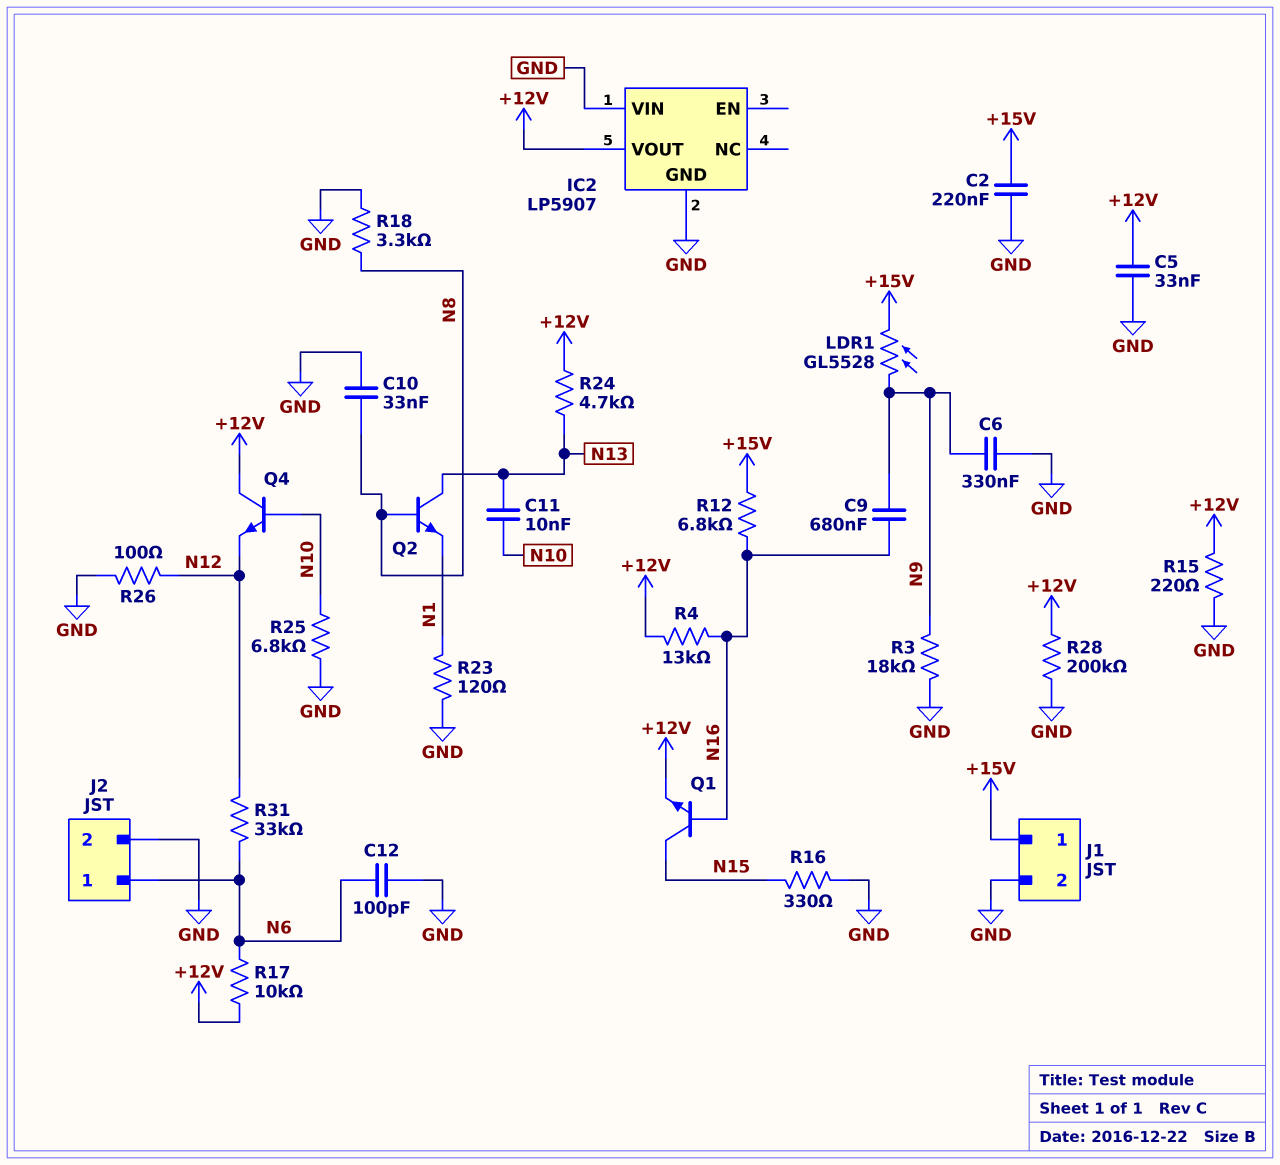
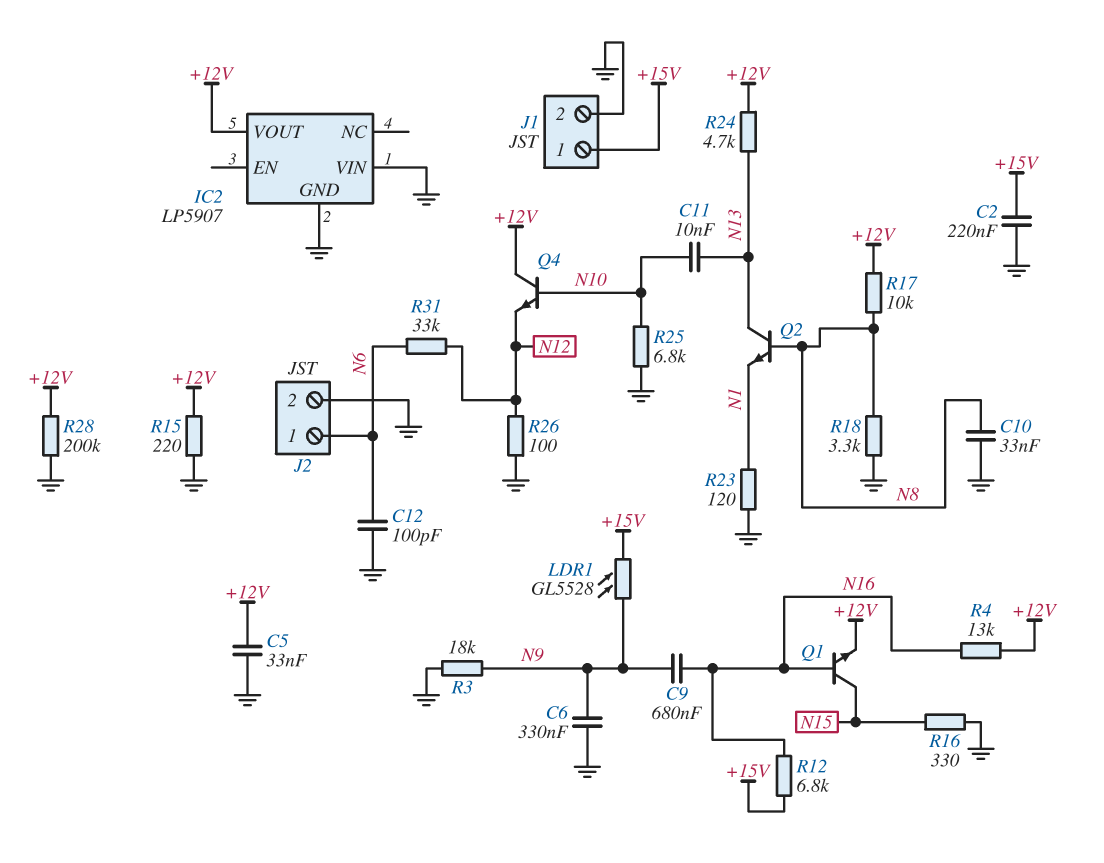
R17: 10k (+12V, N6) -> 10k (+12V, N8)

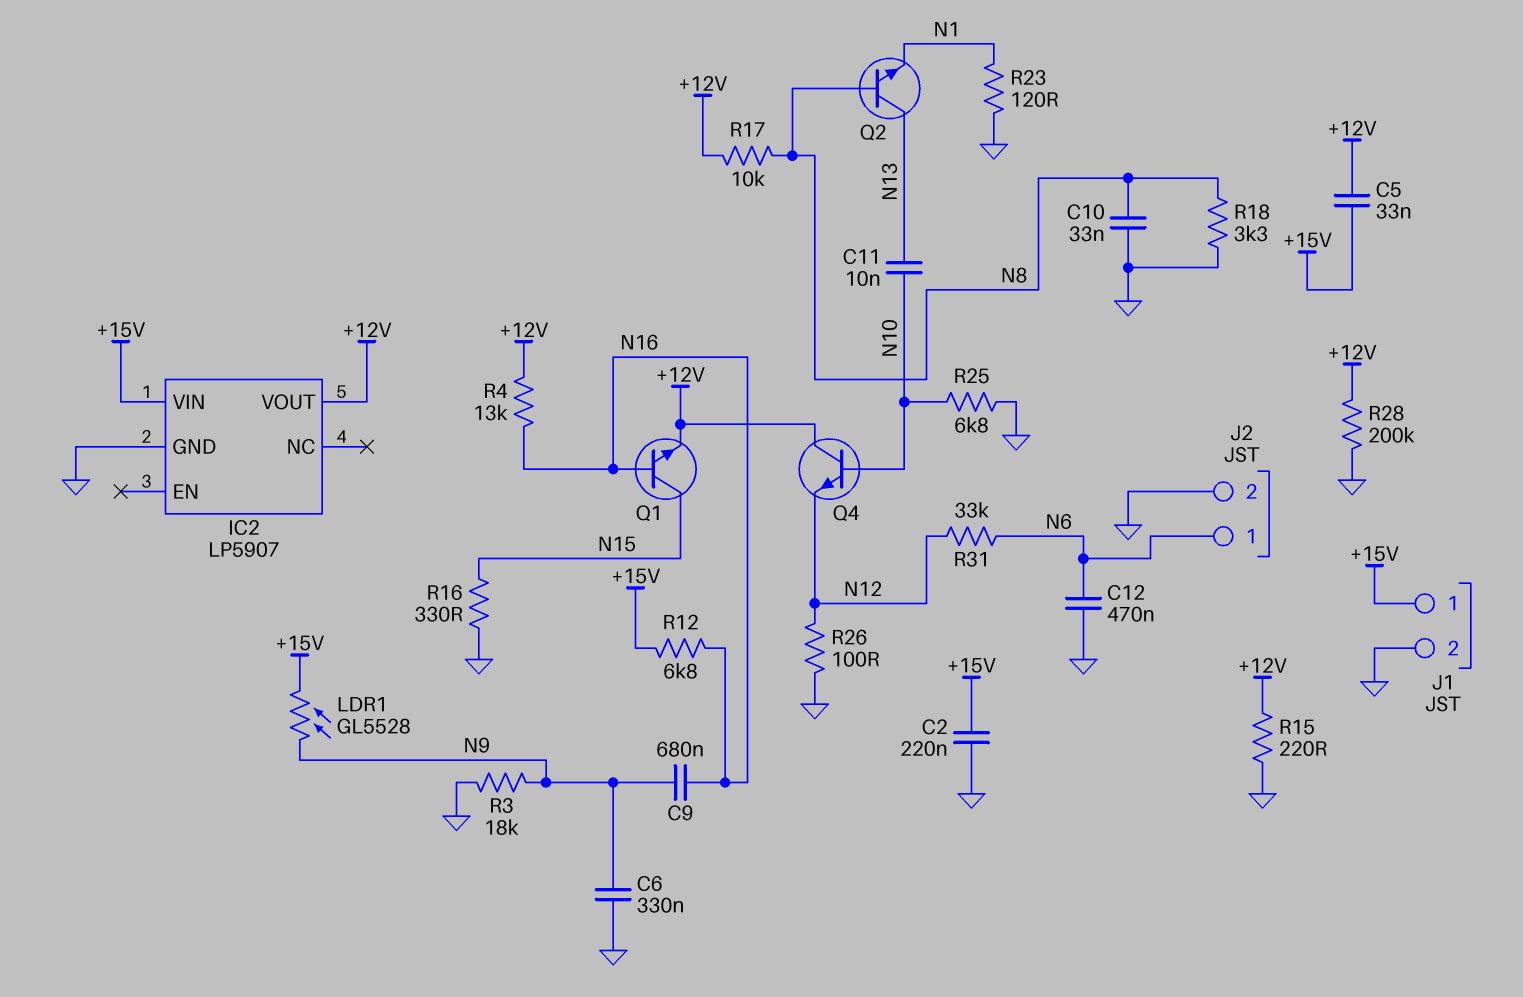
C5: 33nF (+12V, GND) -> 33nF (+12V, +15V)
C12: 100pF (GND, N6) -> 470nF (GND, N6)
IC2 pin VIN: GND -> +15V
R24: 4.7k (+12V, N13) -> none

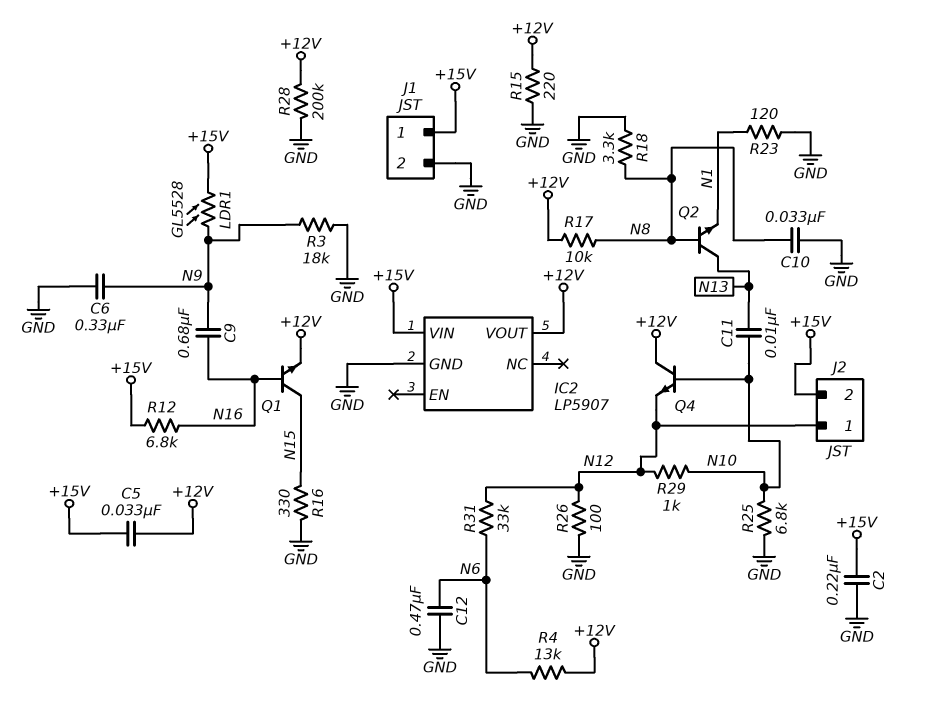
J2 pin 1: N6 -> N12
J2 pin 2: GND -> +15V
R4: 13k (+12V, N16) -> 13k (+12V, N6)
R29: none -> 1k (N10, N12)

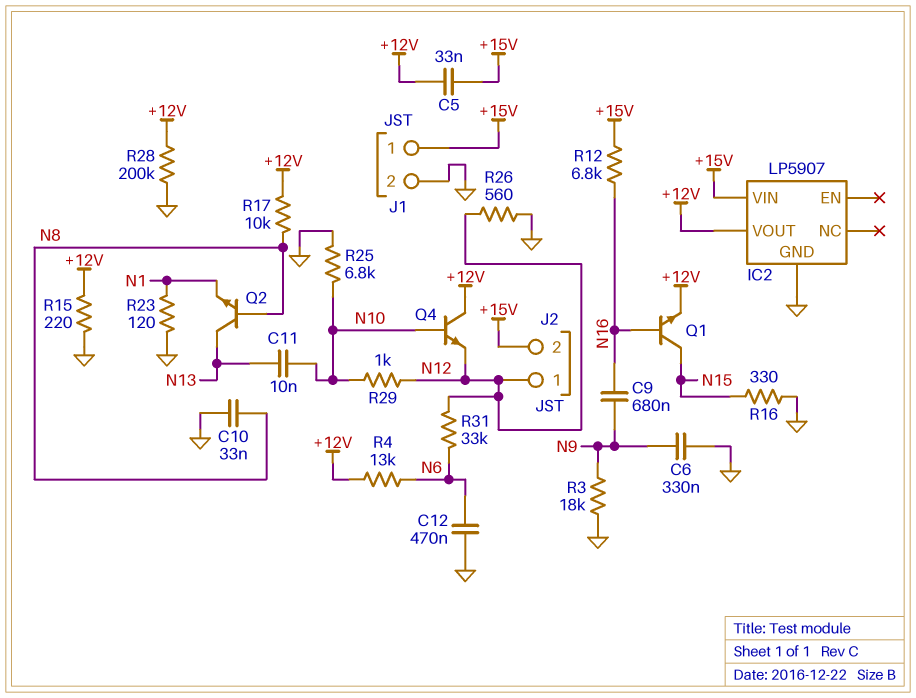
C2: 220nF (+15V, GND) -> none
LDR1: GL5528 (+15V, N9) -> none
R18: 3.3k (GND, N8) -> none
R26: 100 (GND, N12) -> 560 (GND, N12)

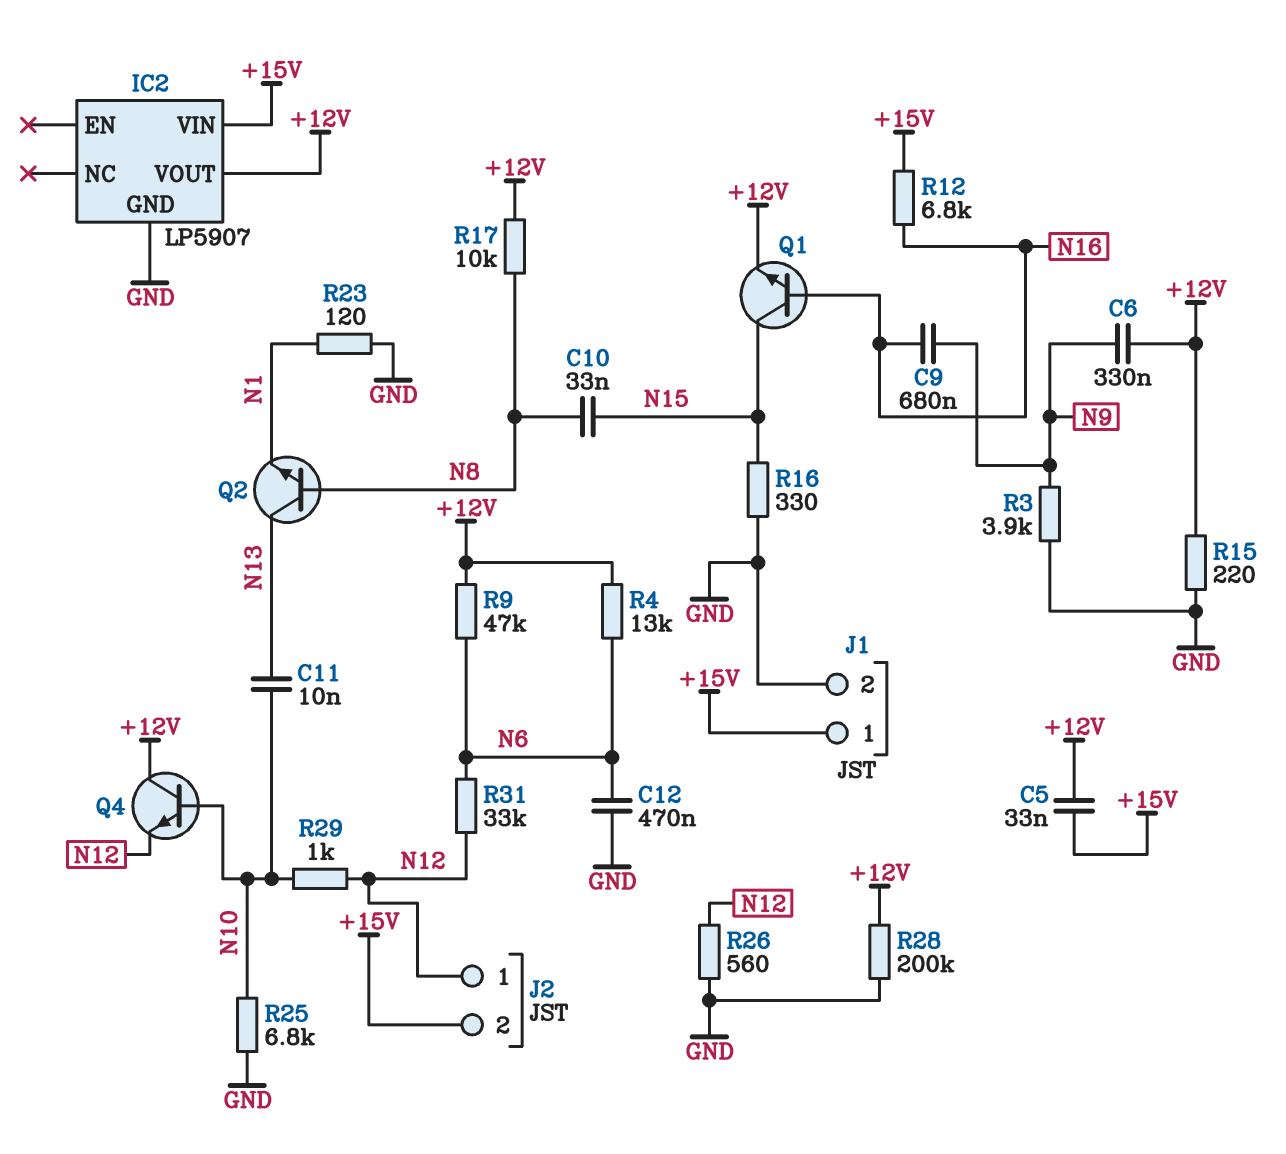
C6: 330nF (GND, N9) -> 330nF (+12V, N9)
C10: 33nF (GND, N8) -> 33nF (N8, N15)
R3: 18k (GND, N9) -> 3.9k (GND, N9)
R9: none -> 47k (+12V, N6)

